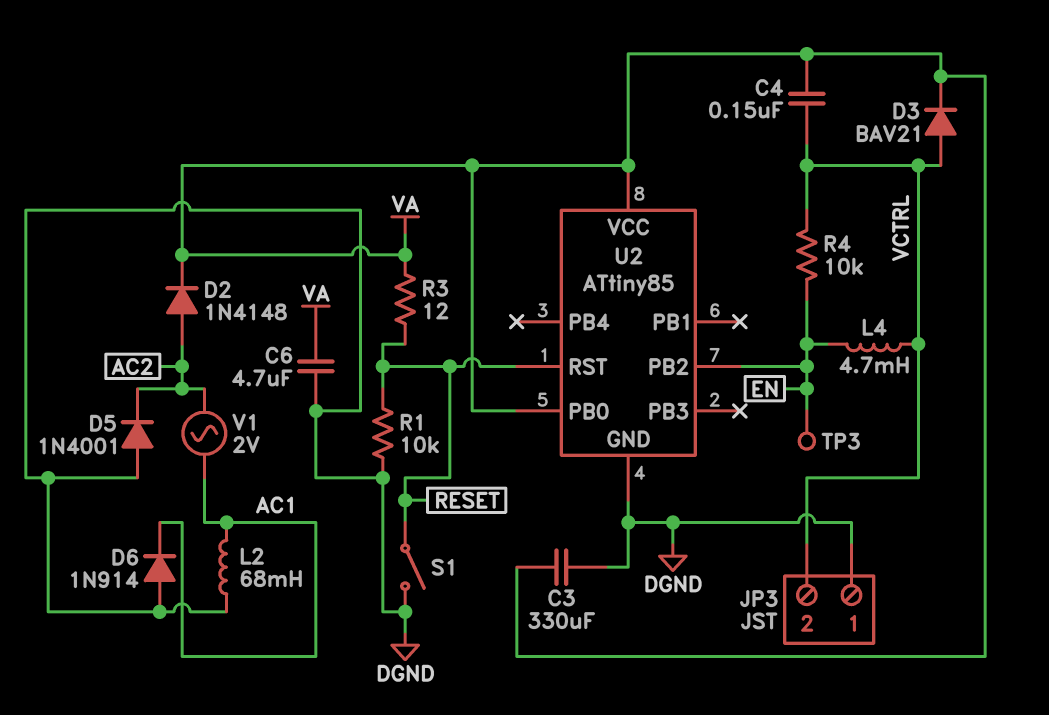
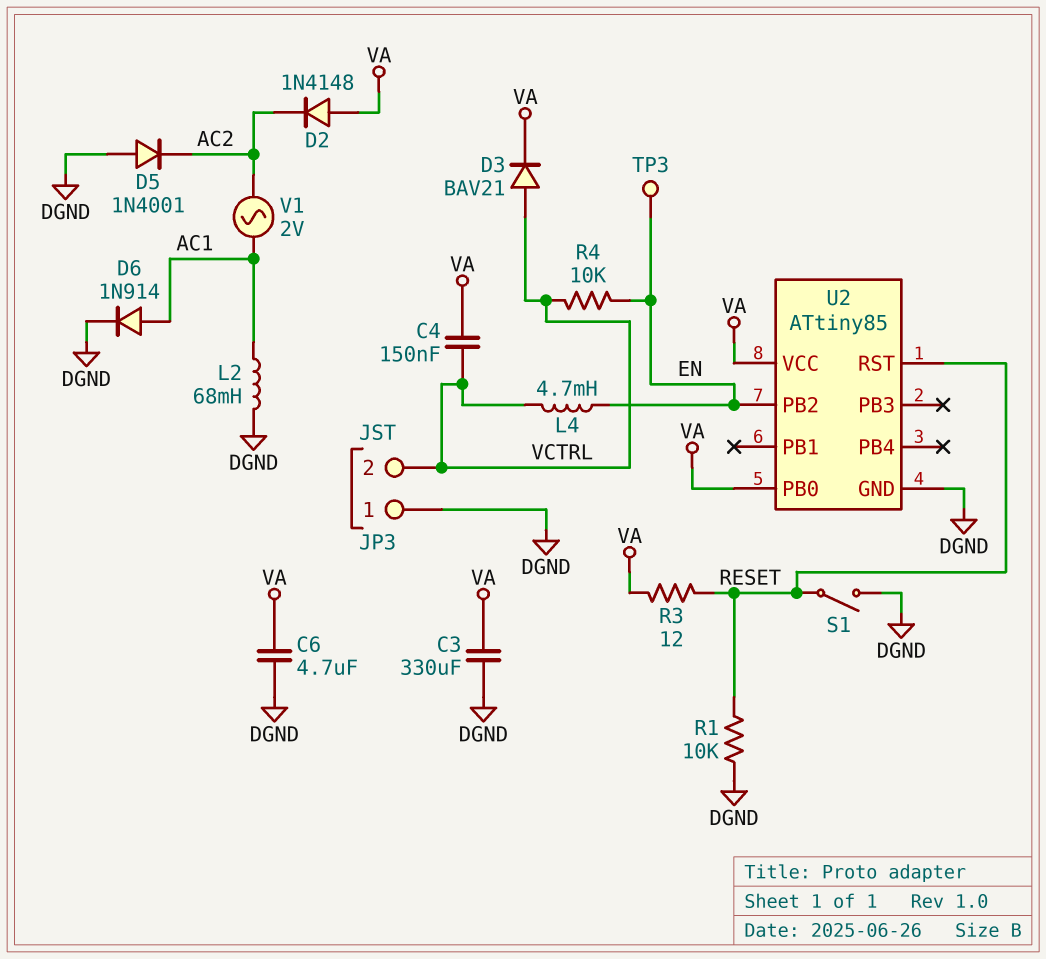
D2: diode 1N4148 (A AC2, K VA) -> diode 1N4148 (A VA, K AC2)
D6: diode 1N914 (A DGND, K AC1) -> diode 1N914 (A AC1, K DGND)

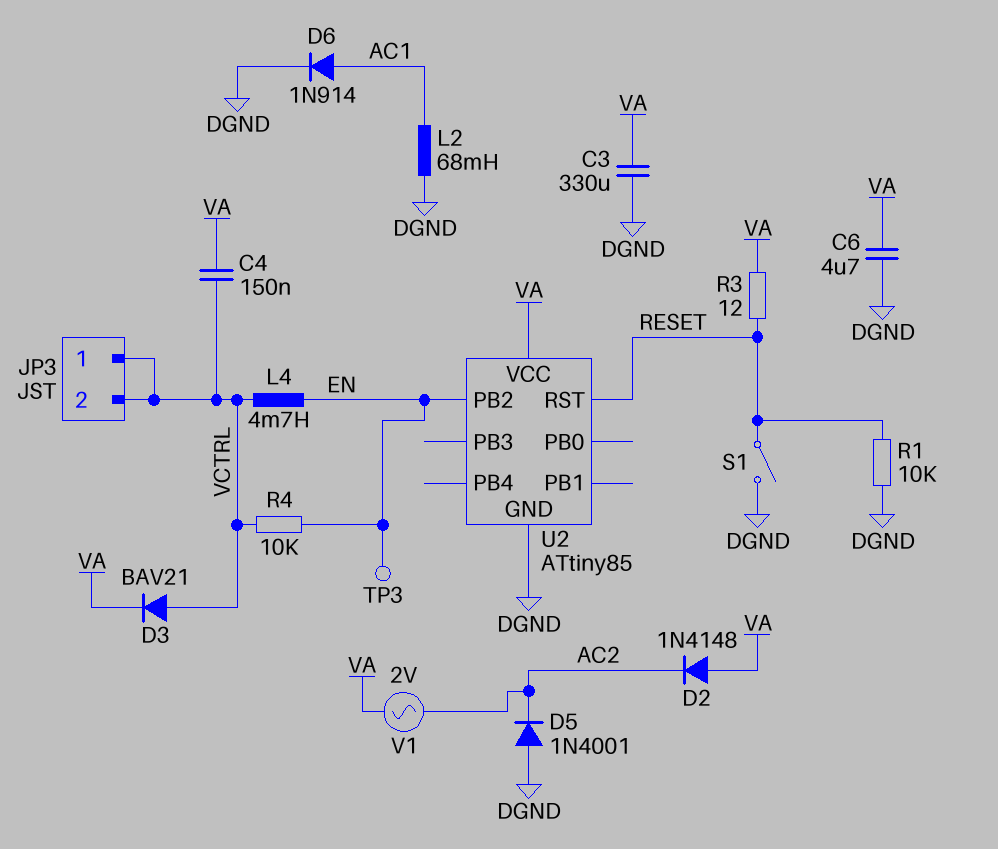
JP3 pin 1: DGND -> VCTRL
U2 pin PB0: VA -> none
V1: AC 2V (AC1, AC2) -> AC 2V (AC2, VA)

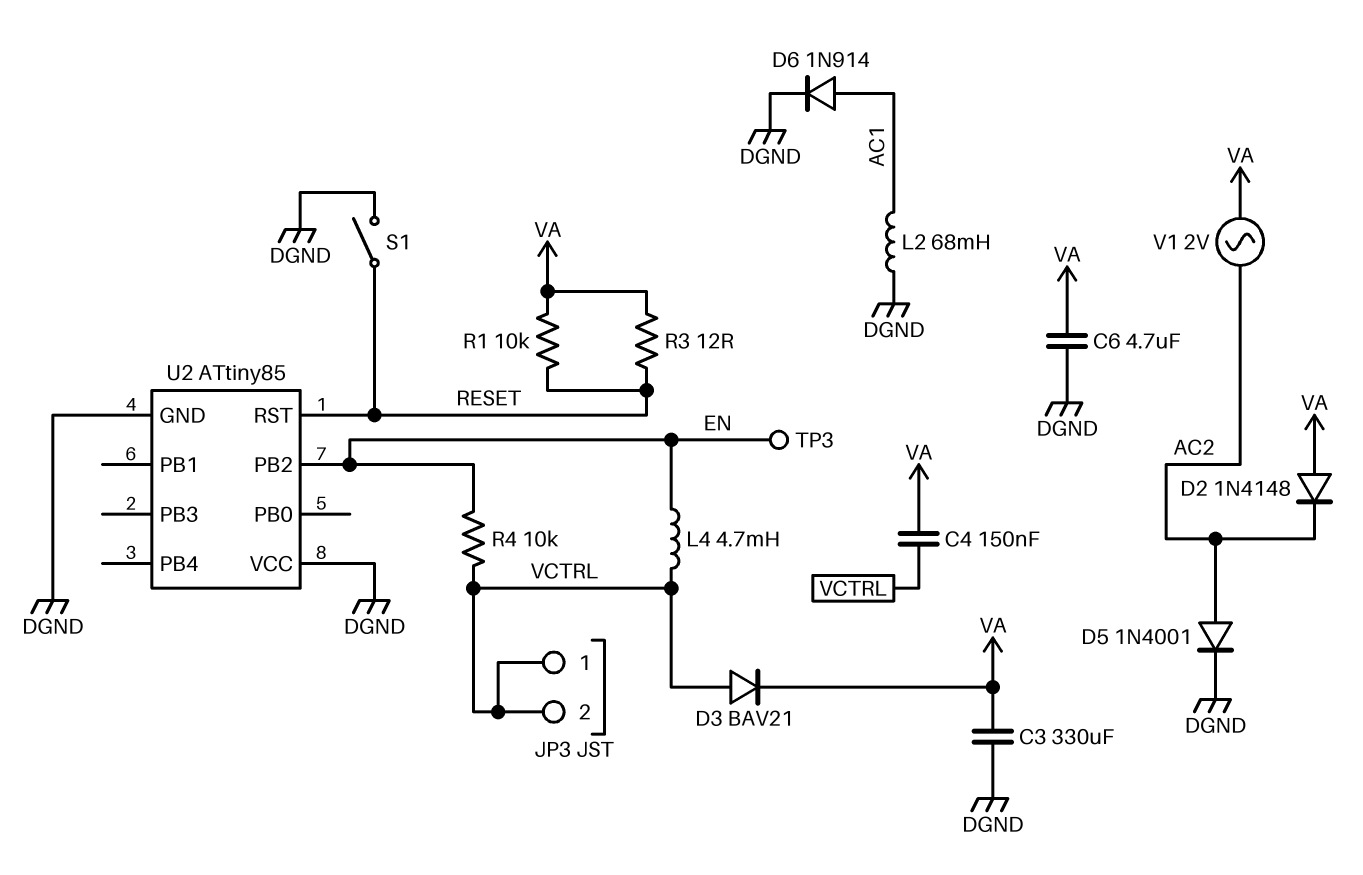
D5: diode 1N4001 (A DGND, K AC2) -> diode 1N4001 (A AC2, K DGND)
R1: 10k (DGND, RESET) -> 10k (RESET, VA)
U2 pin VCC: VA -> DGND

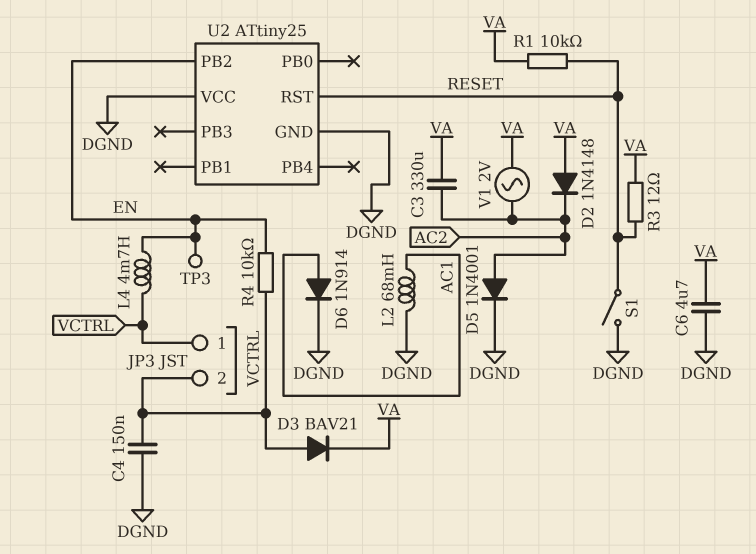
C3: 330uF (DGND, VA) -> 330uF (AC2, VA)
C4: 150nF (VA, VCTRL) -> 150nF (DGND, VCTRL)
U2: ATtiny85 -> ATtiny25

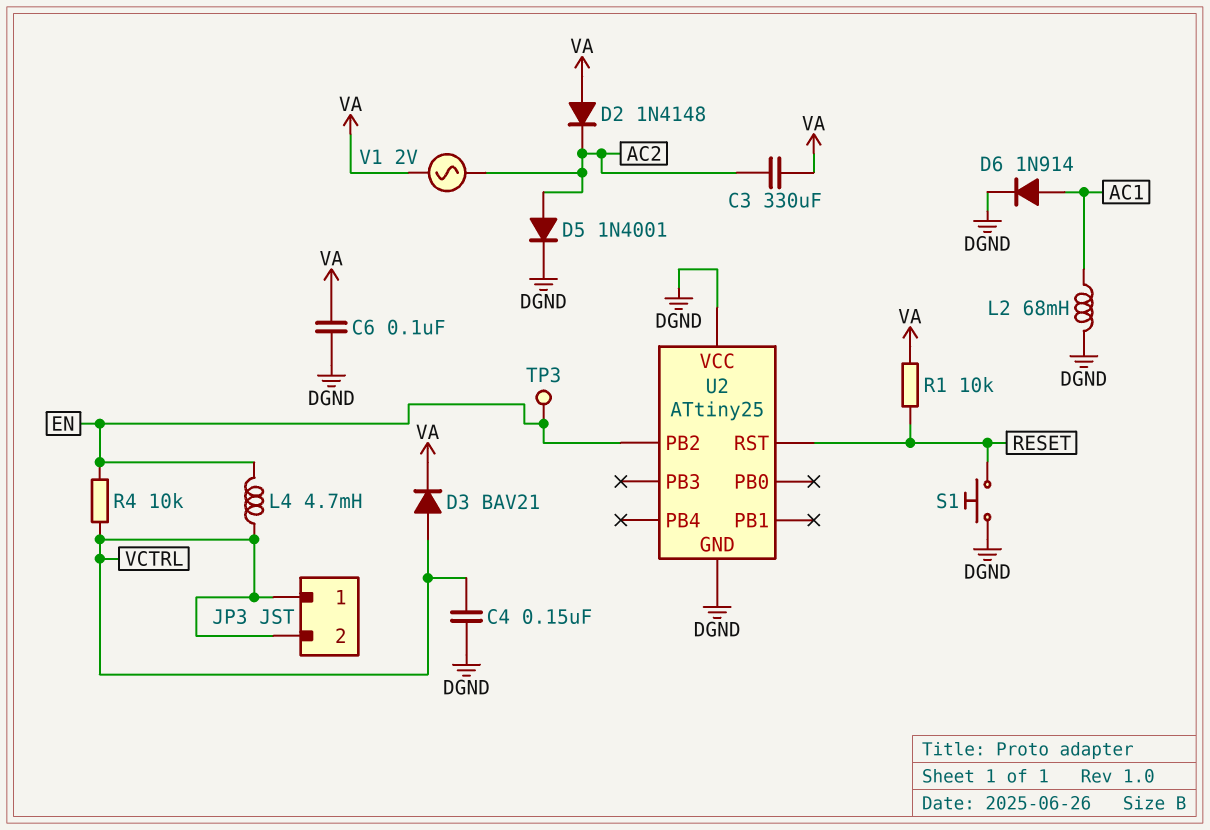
C6: 4.7uF (DGND, VA) -> 100nF (DGND, VA)
R3: 12 (RESET, VA) -> none
S1: switch (DGND, RESET) -> button (DGND, RESET)

